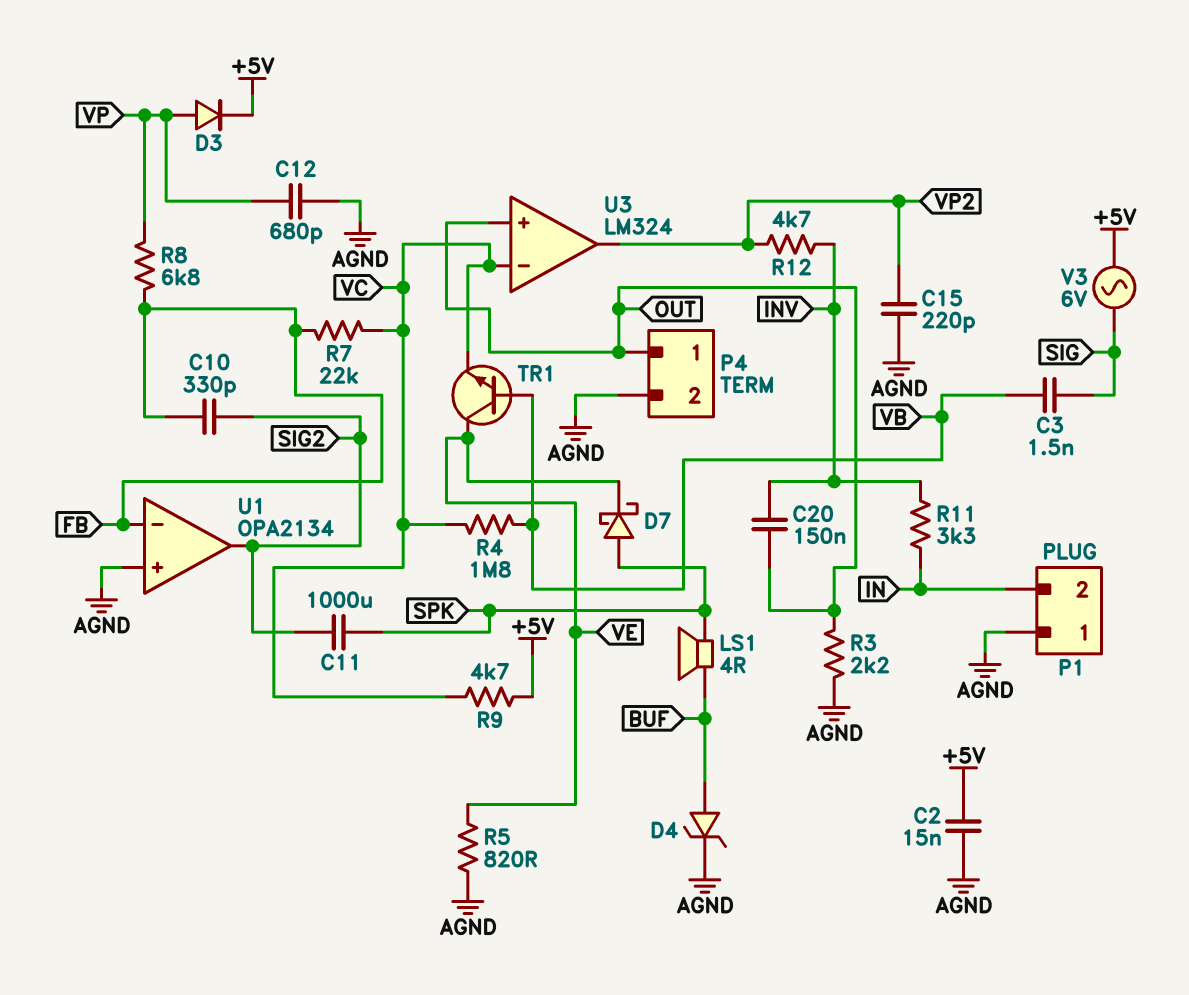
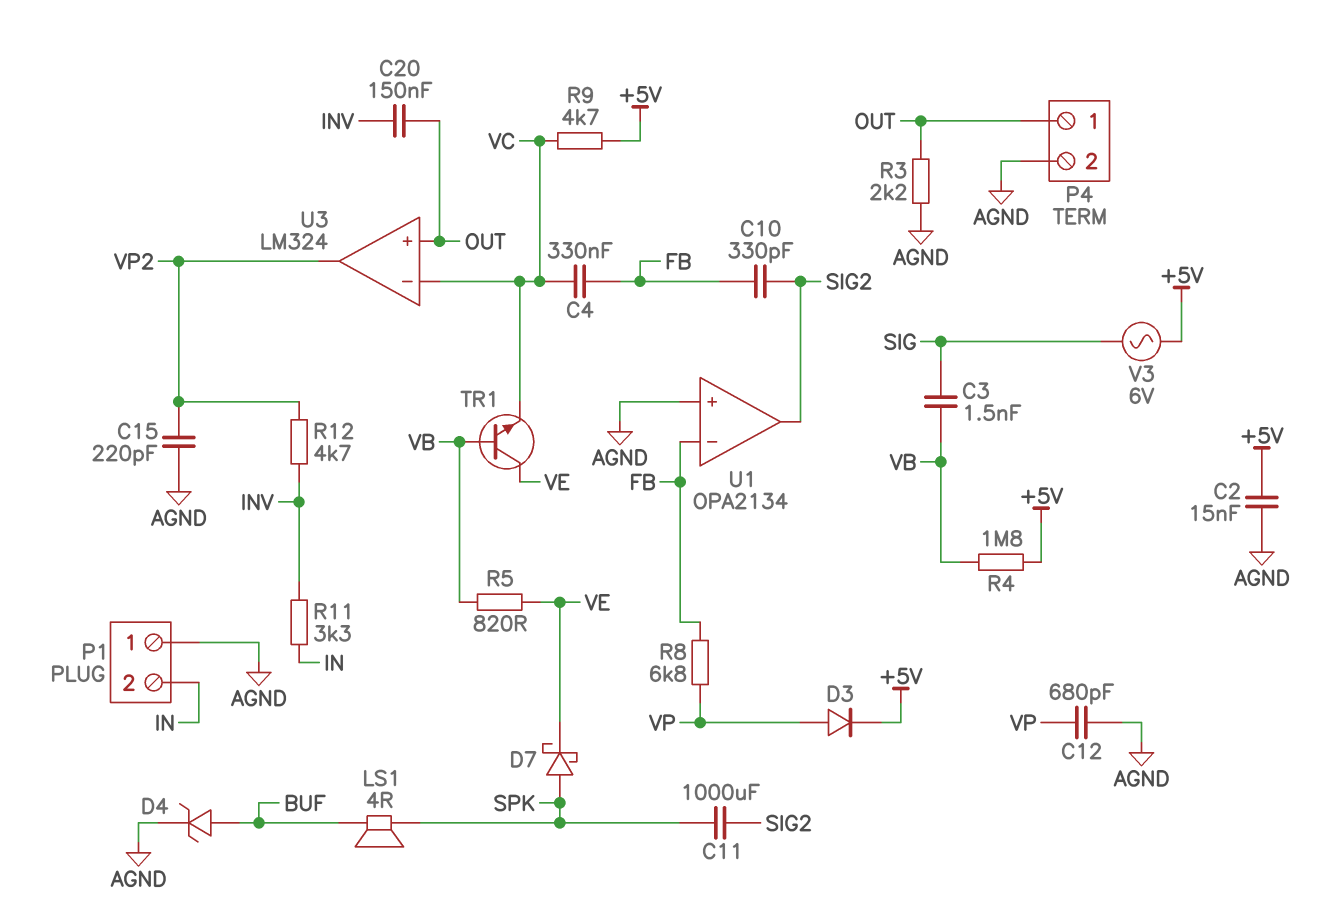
C4: none -> 330nF (FB, VC)
R4: 1.8M (VB, VC) -> 1.8M (+5V, VB)
R5: 820 (AGND, VE) -> 820 (VB, VE)
R7: 22k (FB, VC) -> none

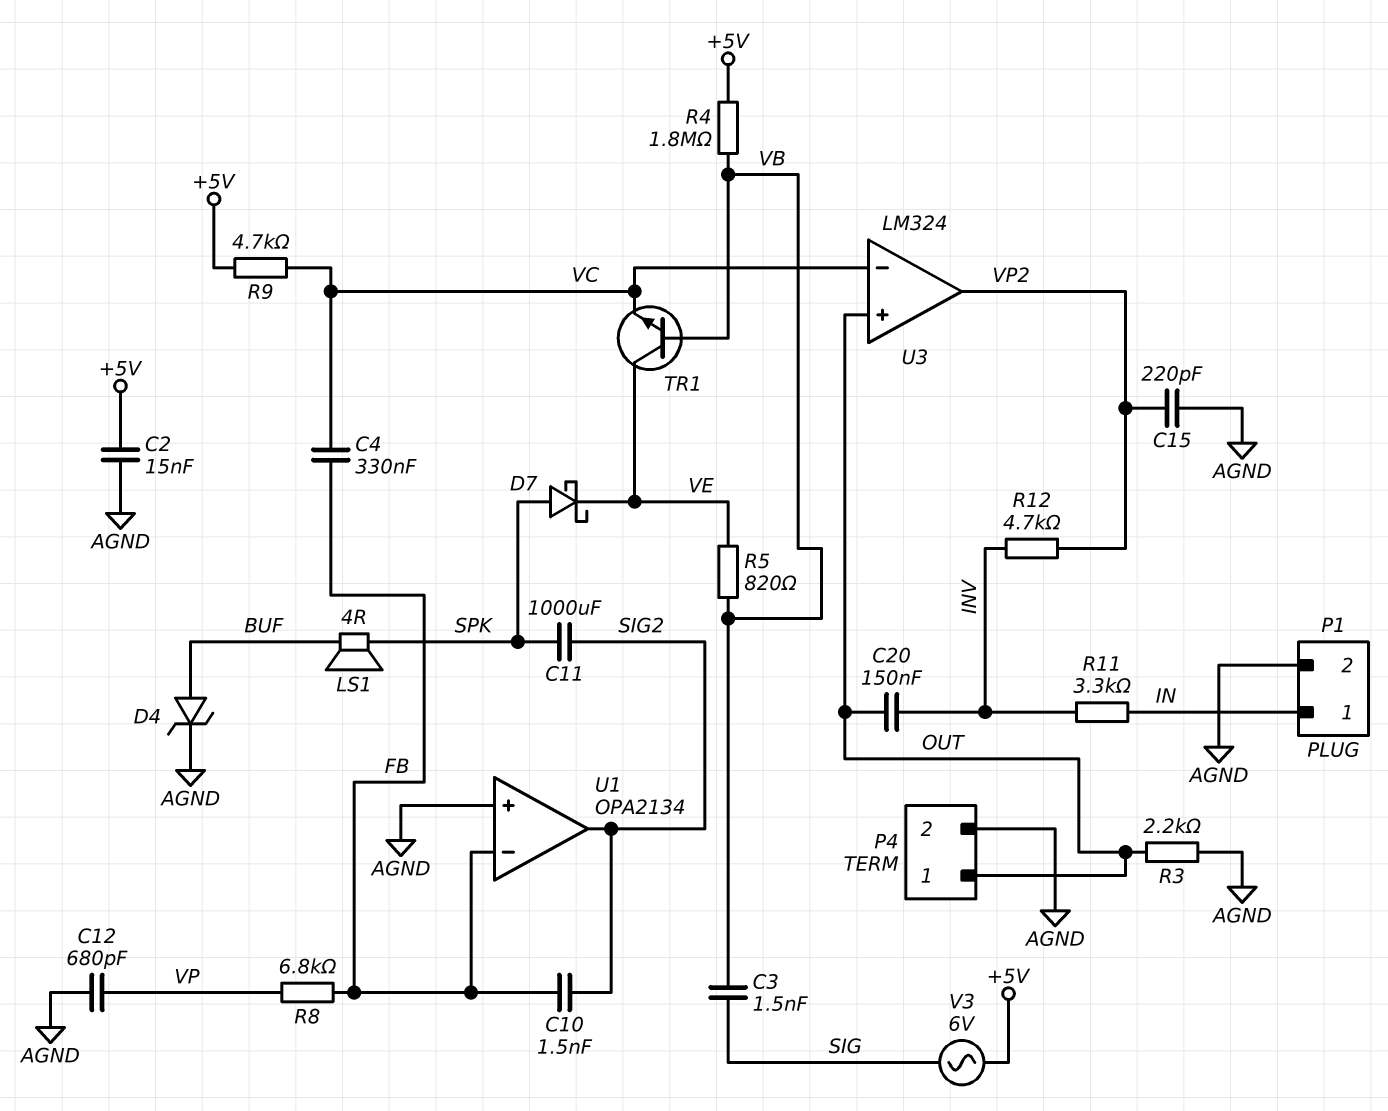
C10: 330pF (FB, SIG2) -> 1.5nF (FB, SIG2)
D3: diode (A VP, K +5V) -> none
P1 pin 1: AGND -> IN
P1 pin 2: IN -> AGND

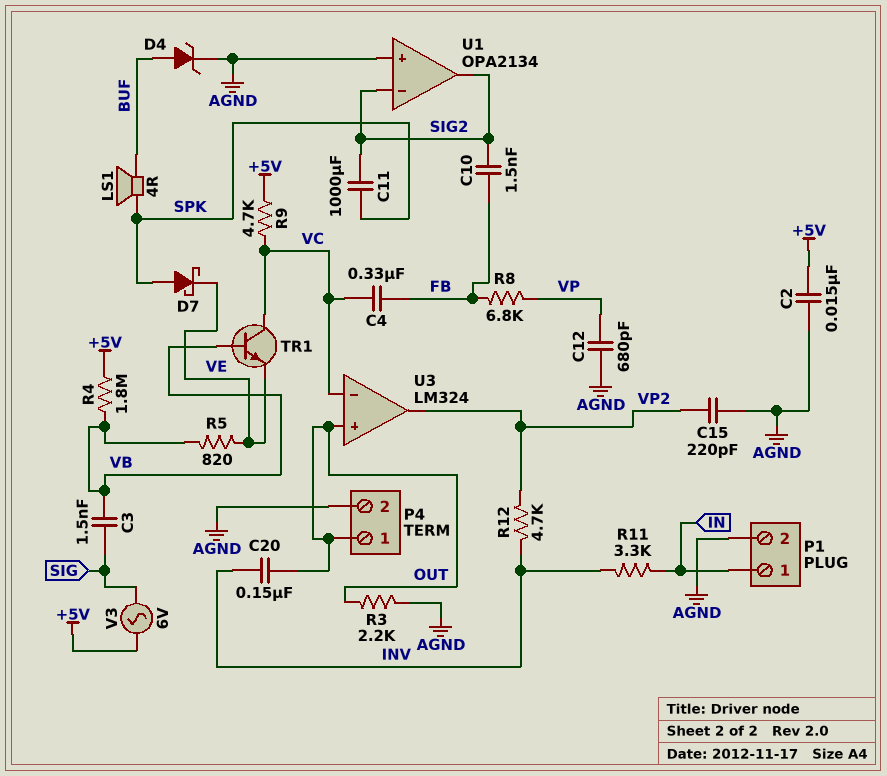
TR1: NPN (B VB, C VE, E VC) -> NPN (B VB, C VC, E VE)
U1 pin in-: FB -> SIG2

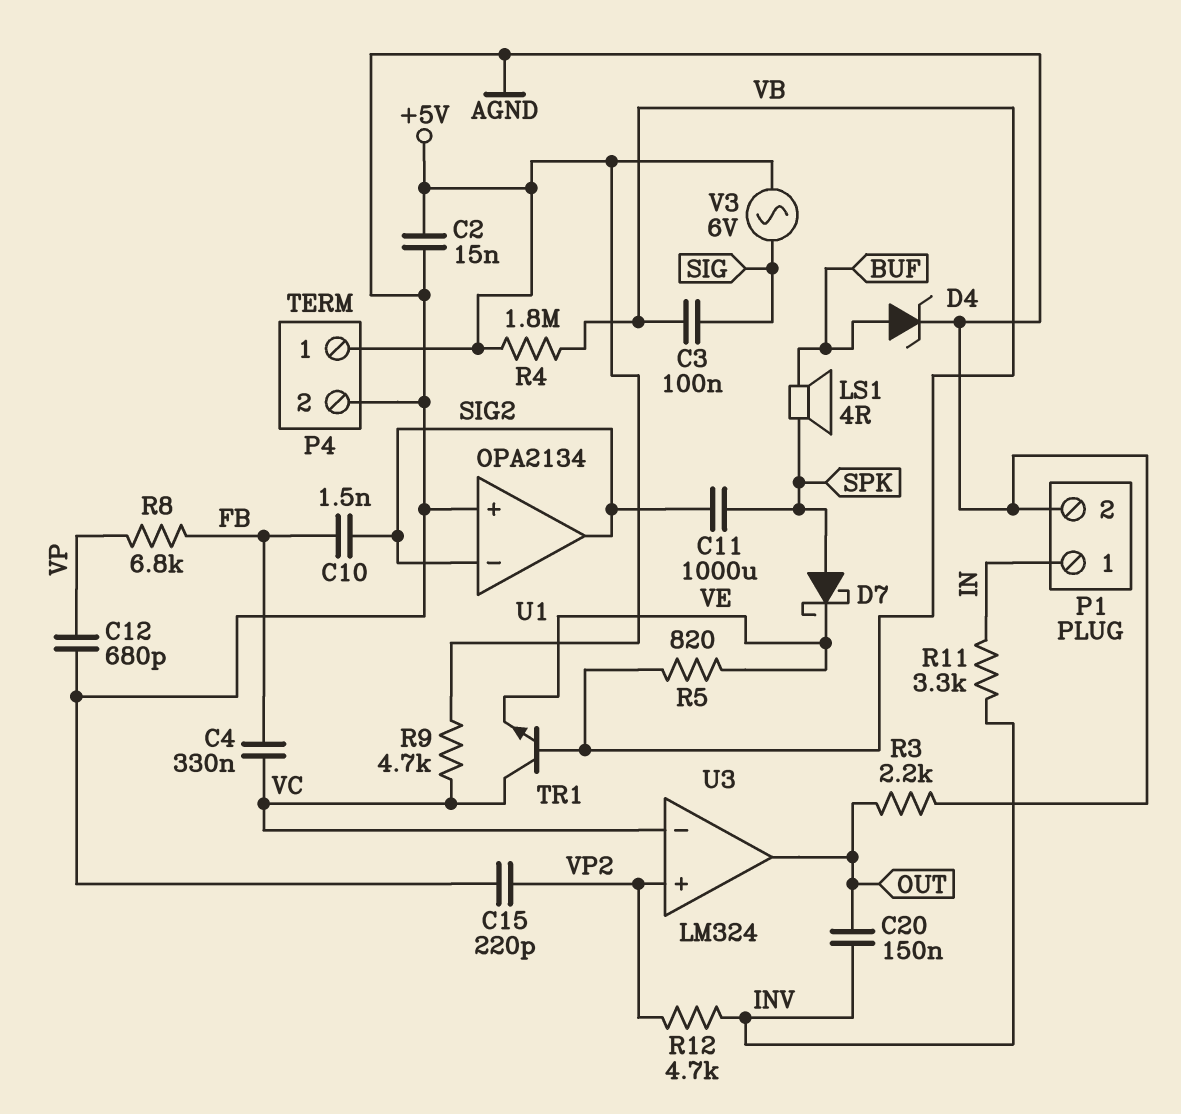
C3: 1.5nF (SIG, VB) -> 100nF (SIG, VB)
P4 pin 1: OUT -> +5V
U3 pin in+: OUT -> VP2
U3 pin out: VP2 -> OUT

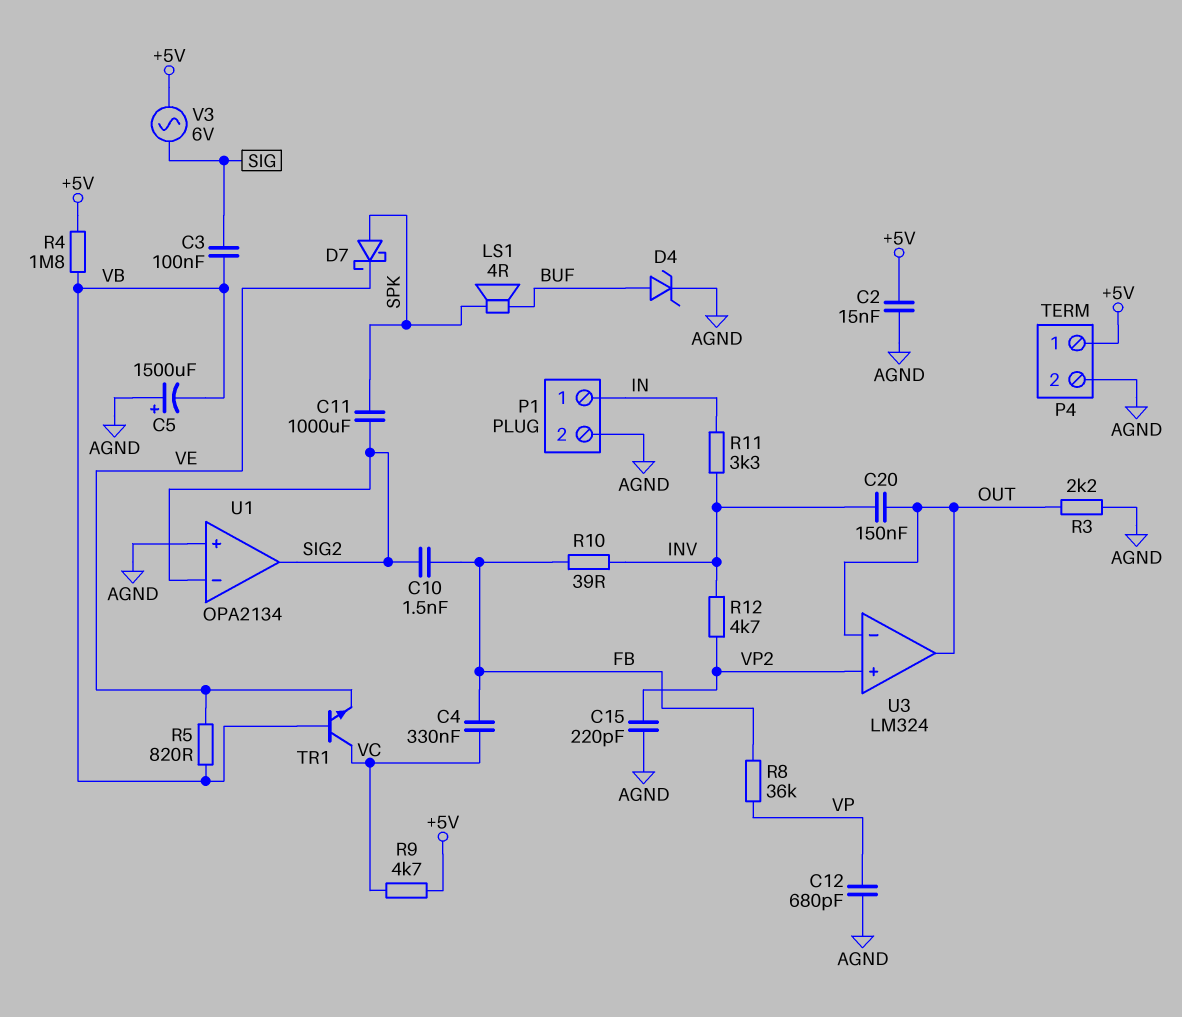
C5: none -> 1500uF (plus AGND, minus VB)
R8: 6.8k (FB, VP) -> 36k (FB, VP)
R10: none -> 39 (FB, INV)
U3 pin in-: VC -> OUT

